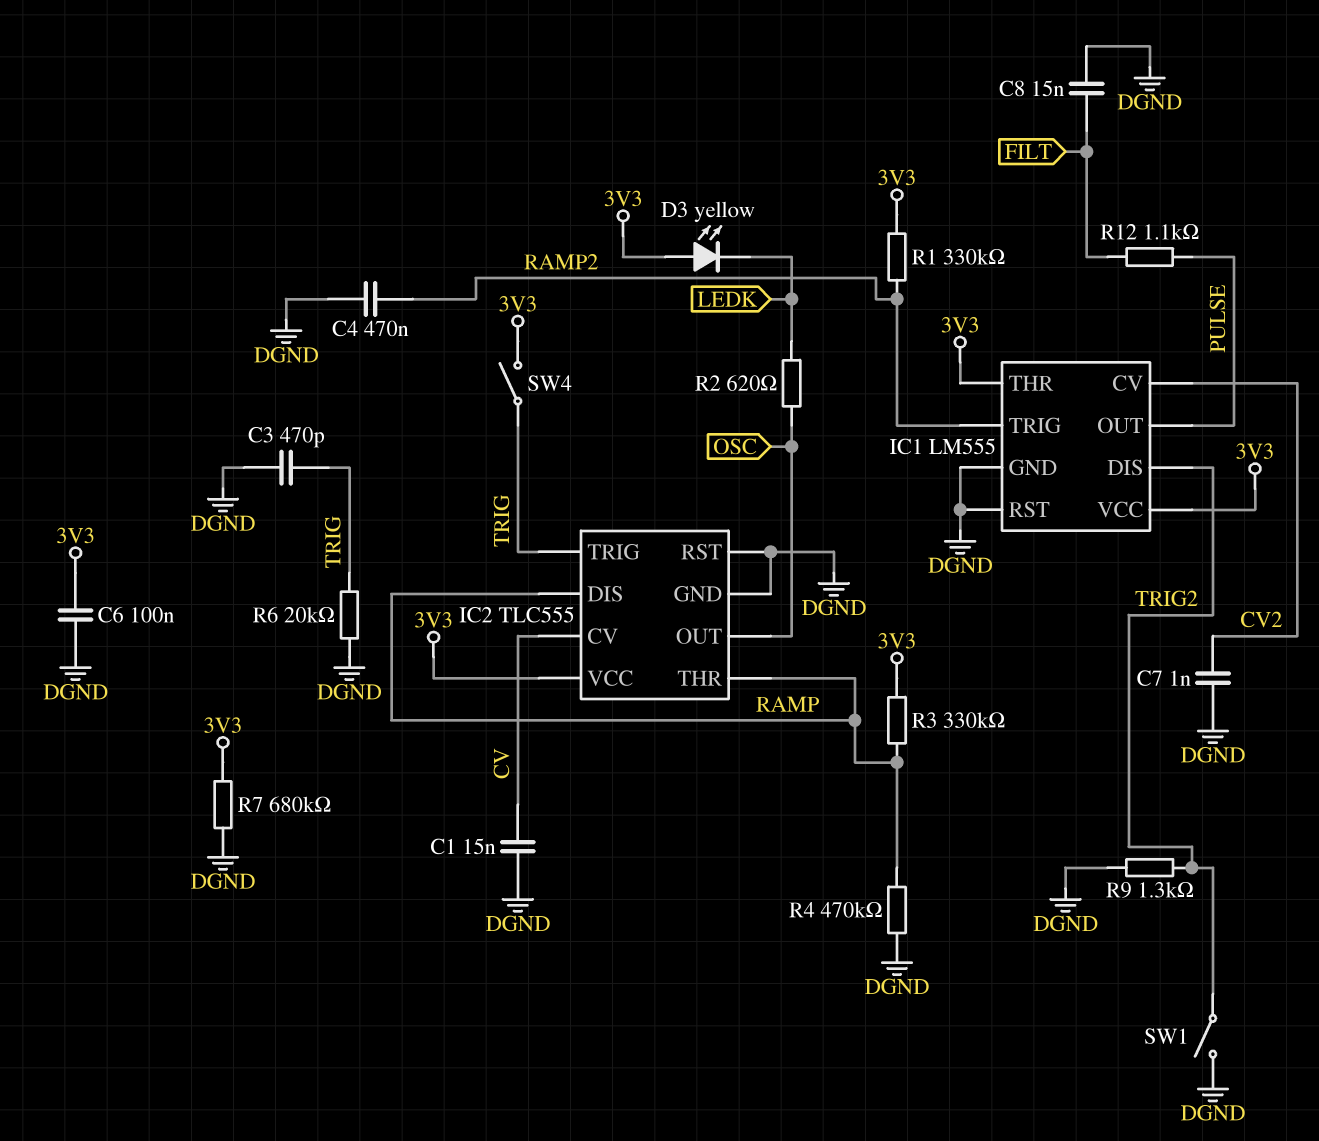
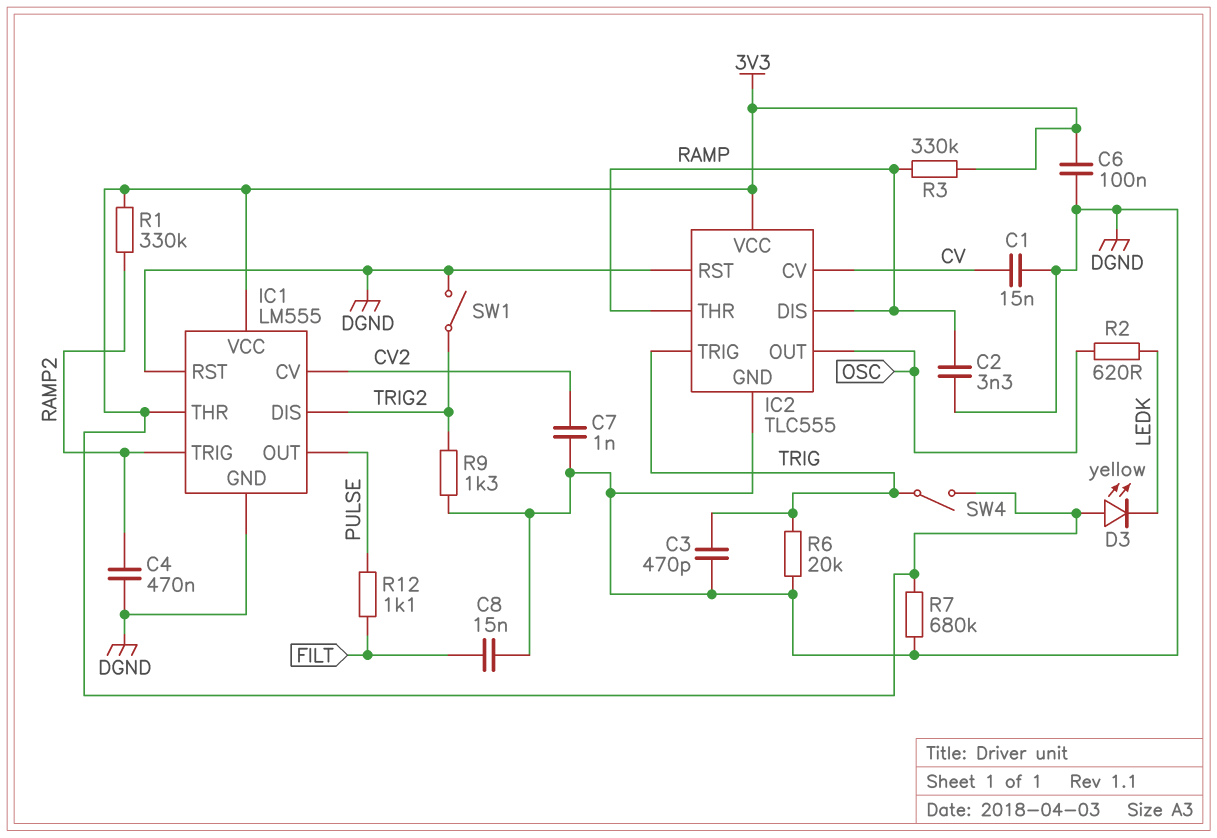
C2: none -> 3.3nF (DGND, RAMP)
R4: 470k (DGND, RAMP) -> none

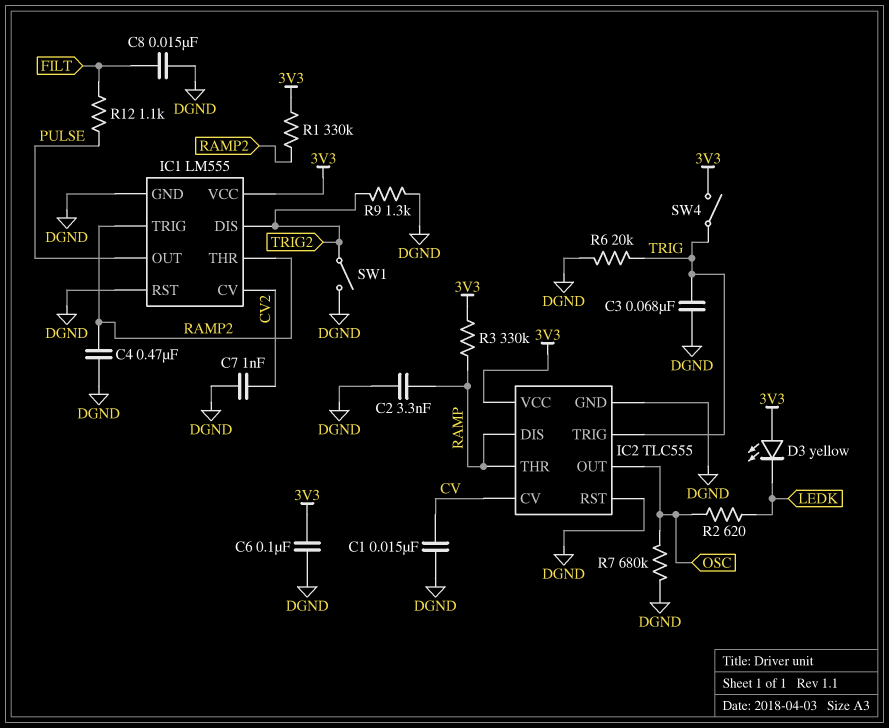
C3: 470pF (DGND, TRIG) -> 68nF (DGND, TRIG)
IC1 pin THR: 3V3 -> RAMP2
R7: 680k (3V3, DGND) -> 680k (DGND, OSC)

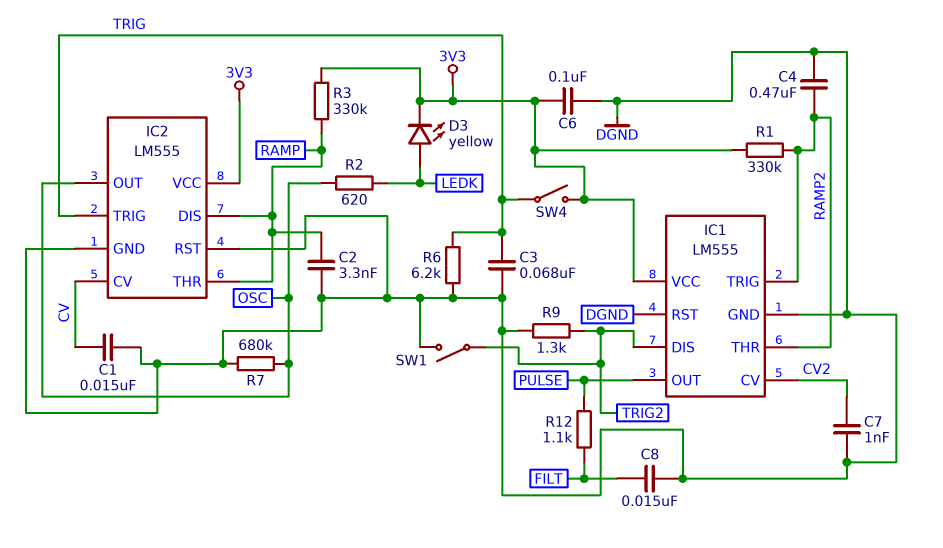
D3: LED yellow (A 3V3, K LEDK) -> LED yellow (A LEDK, K 3V3)
IC2: TLC555 -> LM555
R6: 20k (DGND, TRIG) -> 6.2k (DGND, TRIG)

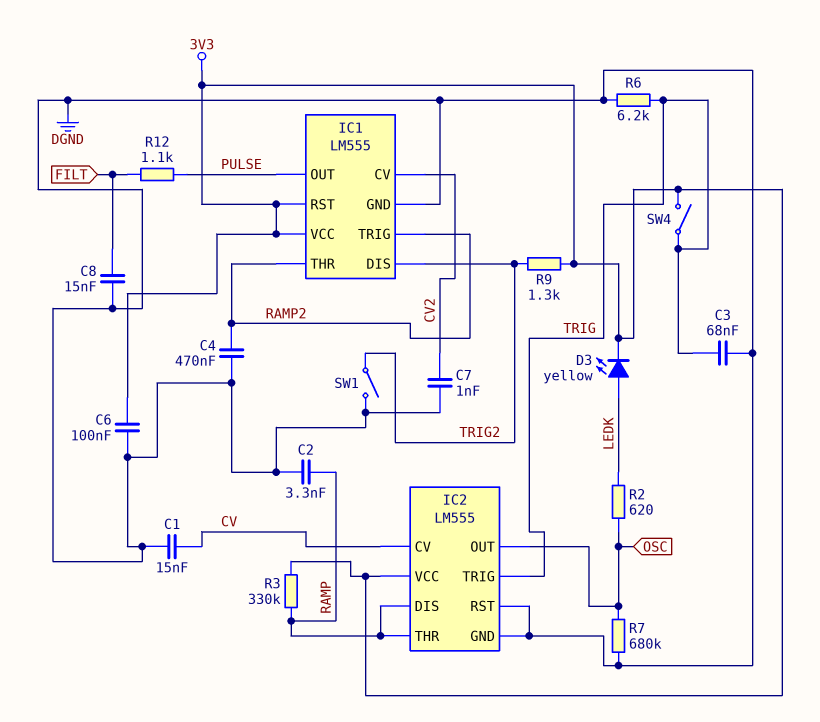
IC1 pin RST: DGND -> 3V3
R1: 330k (3V3, RAMP2) -> none
R9: 1.3k (DGND, TRIG2) -> 1.3k (3V3, TRIG2)

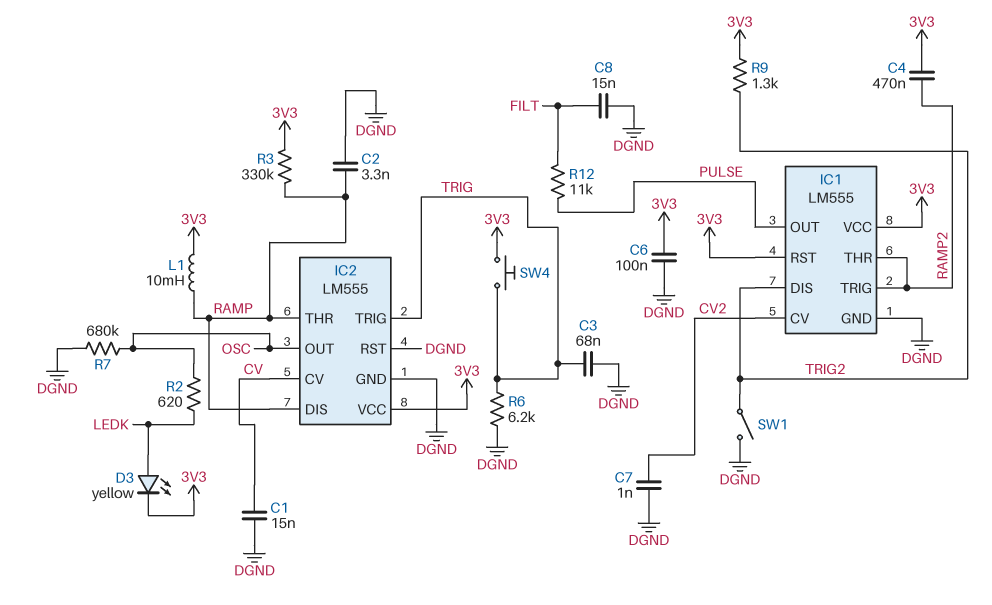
C4: 470nF (DGND, RAMP2) -> 470nF (3V3, RAMP2)
L1: none -> 10mH (3V3, RAMP)
R12: 1.1k (FILT, PULSE) -> 11k (FILT, PULSE)
SW4: switch (3V3, TRIG) -> button (3V3, TRIG)

